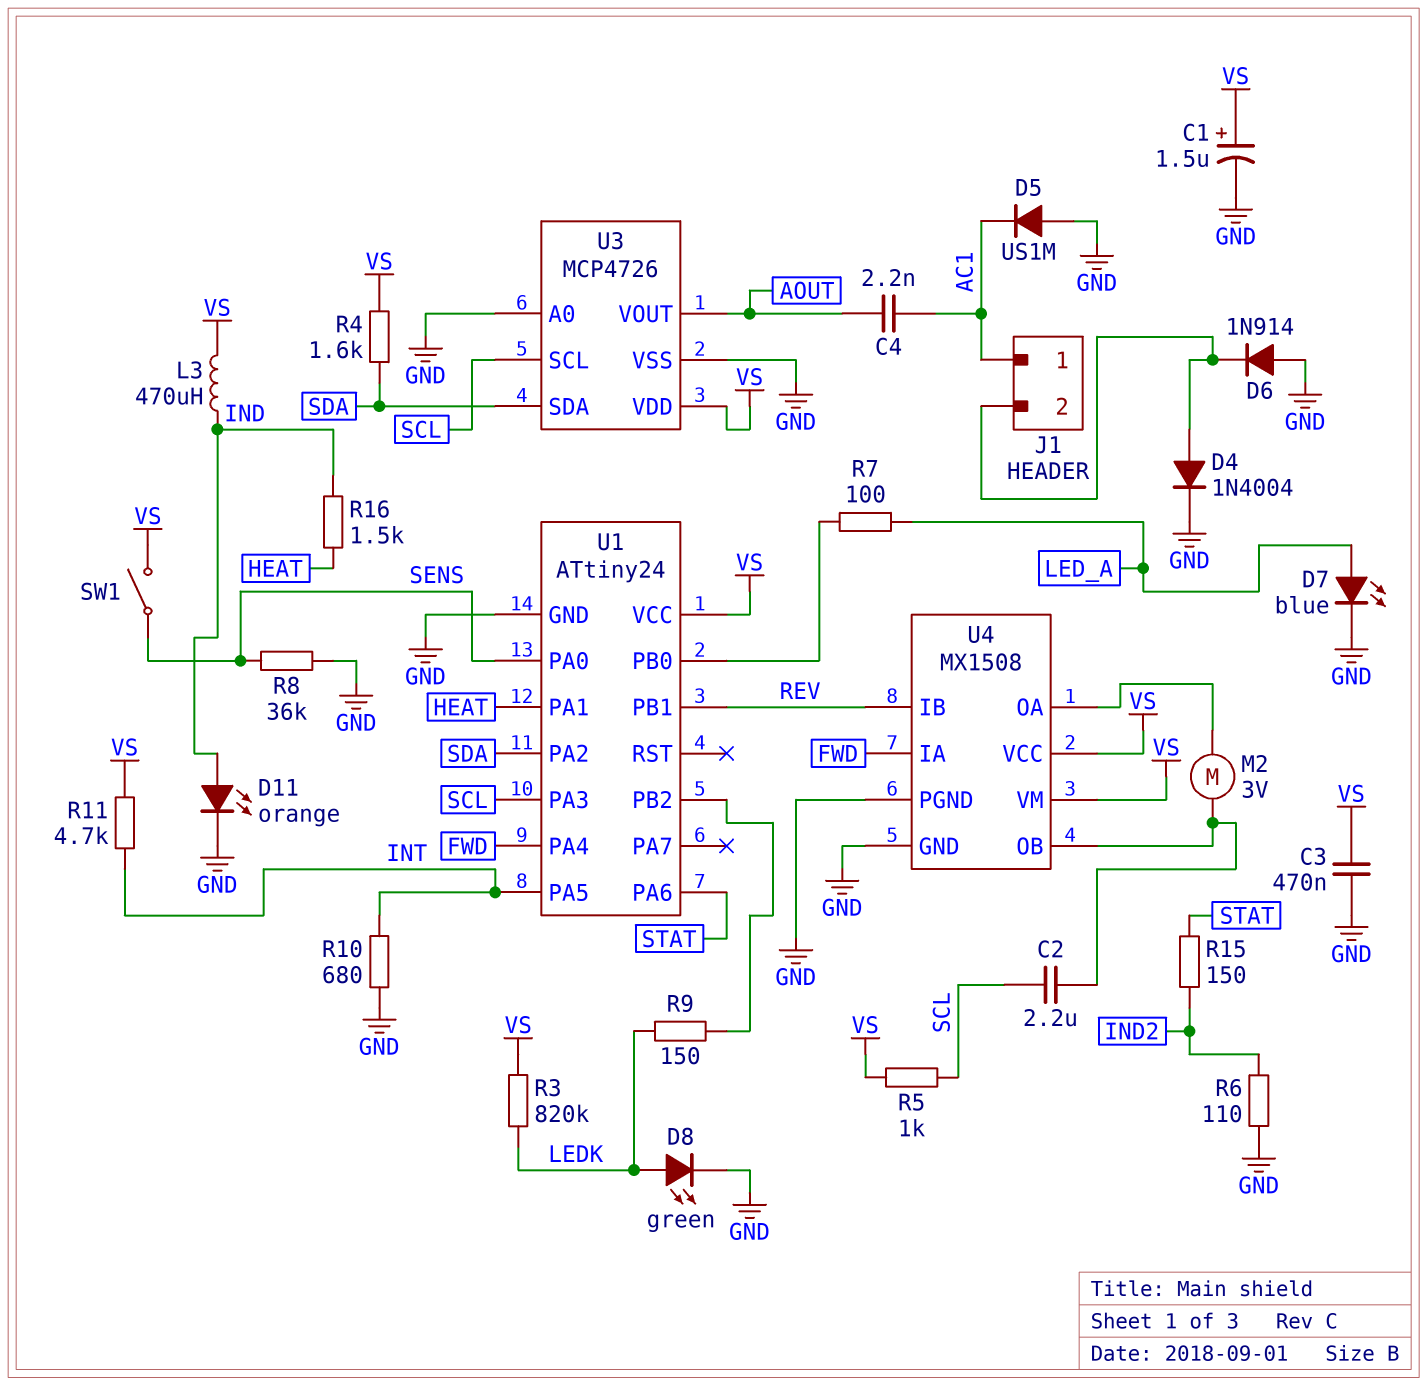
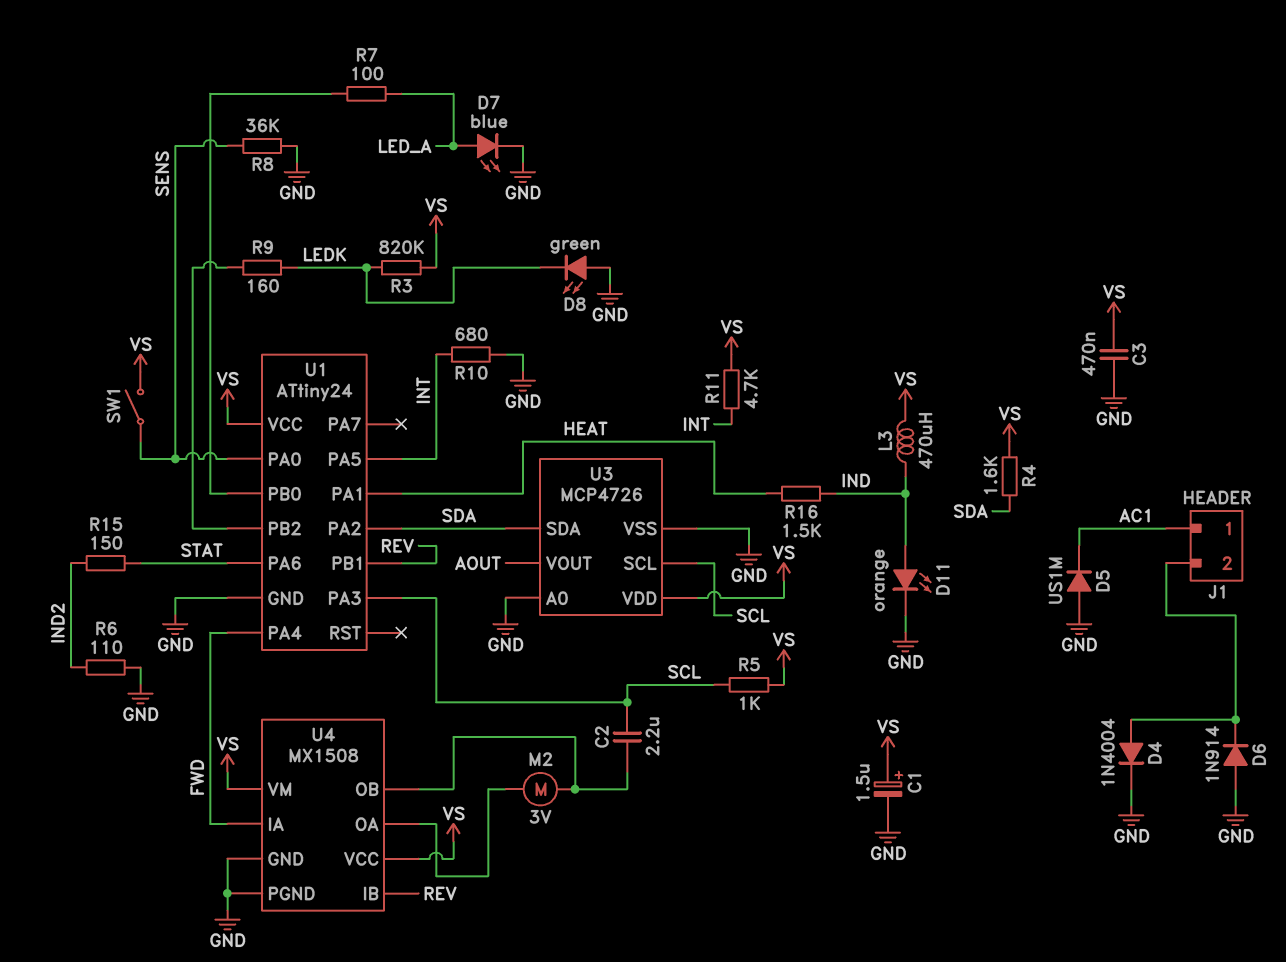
C4: 2.2nF (AC1, AOUT) -> none
D8: LED green (A LEDK, K GND) -> LED green (A GND, K LEDK)
R9: 150 (LEDK, U1/PB2) -> 160 (LEDK, U1/PB2)

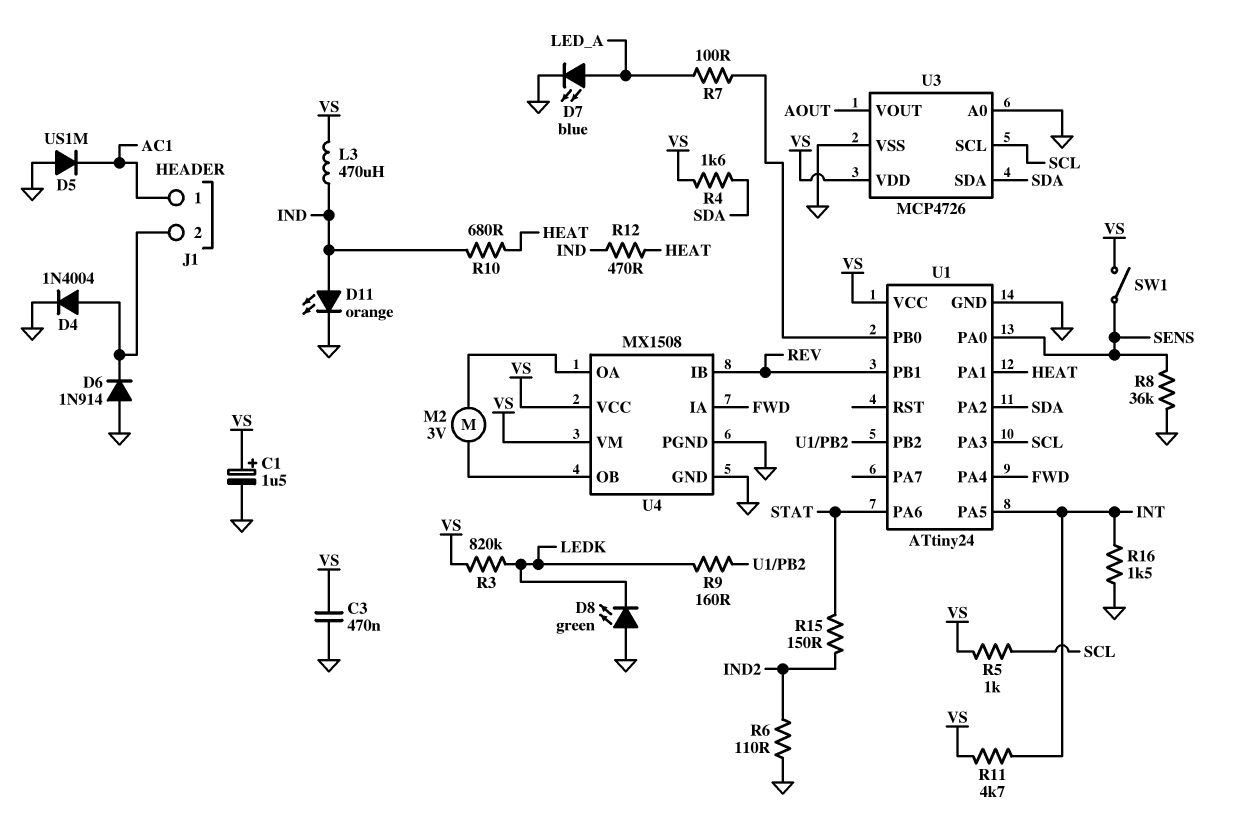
C2: 2.2uF (SCL, U4/OB) -> none
R10: 680 (GND, INT) -> 680 (HEAT, IND)
R12: none -> 470 (HEAT, IND)
R16: 1.5k (HEAT, IND) -> 1.5k (GND, INT)

